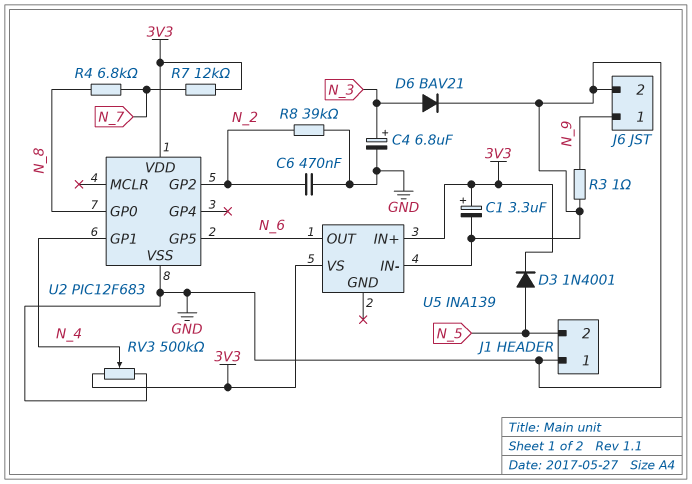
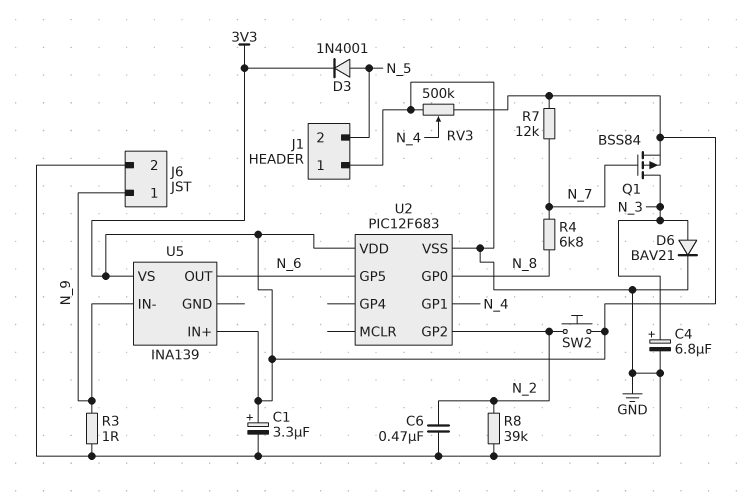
Q1: none -> PMOS BSS84 (G N_7, D N_3, S 3V3)
SW2: none -> button (3V3, N_2)
U5 pin IN-: GND -> N_9

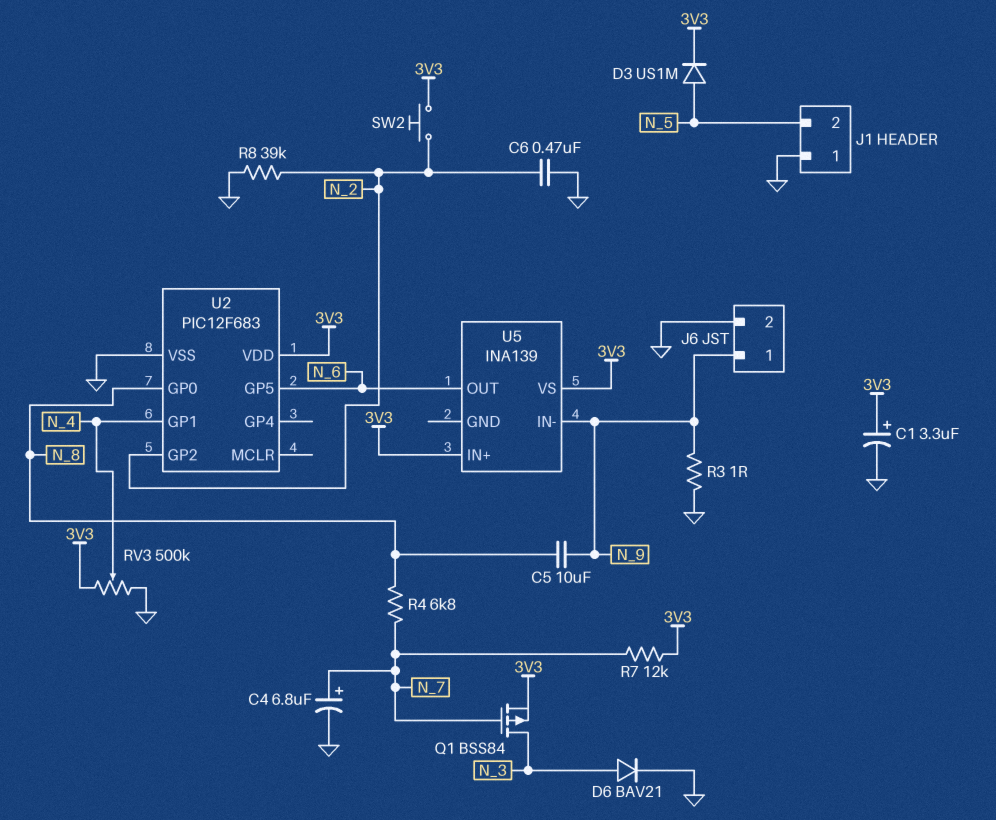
C4: 6.8uF (plus N_3, minus GND) -> 6.8uF (plus N_7, minus GND)
C5: none -> 10uF (N_8, N_9)
D3: diode 1N4001 (A N_5, K 3V3) -> diode US1M (A N_5, K 3V3)

